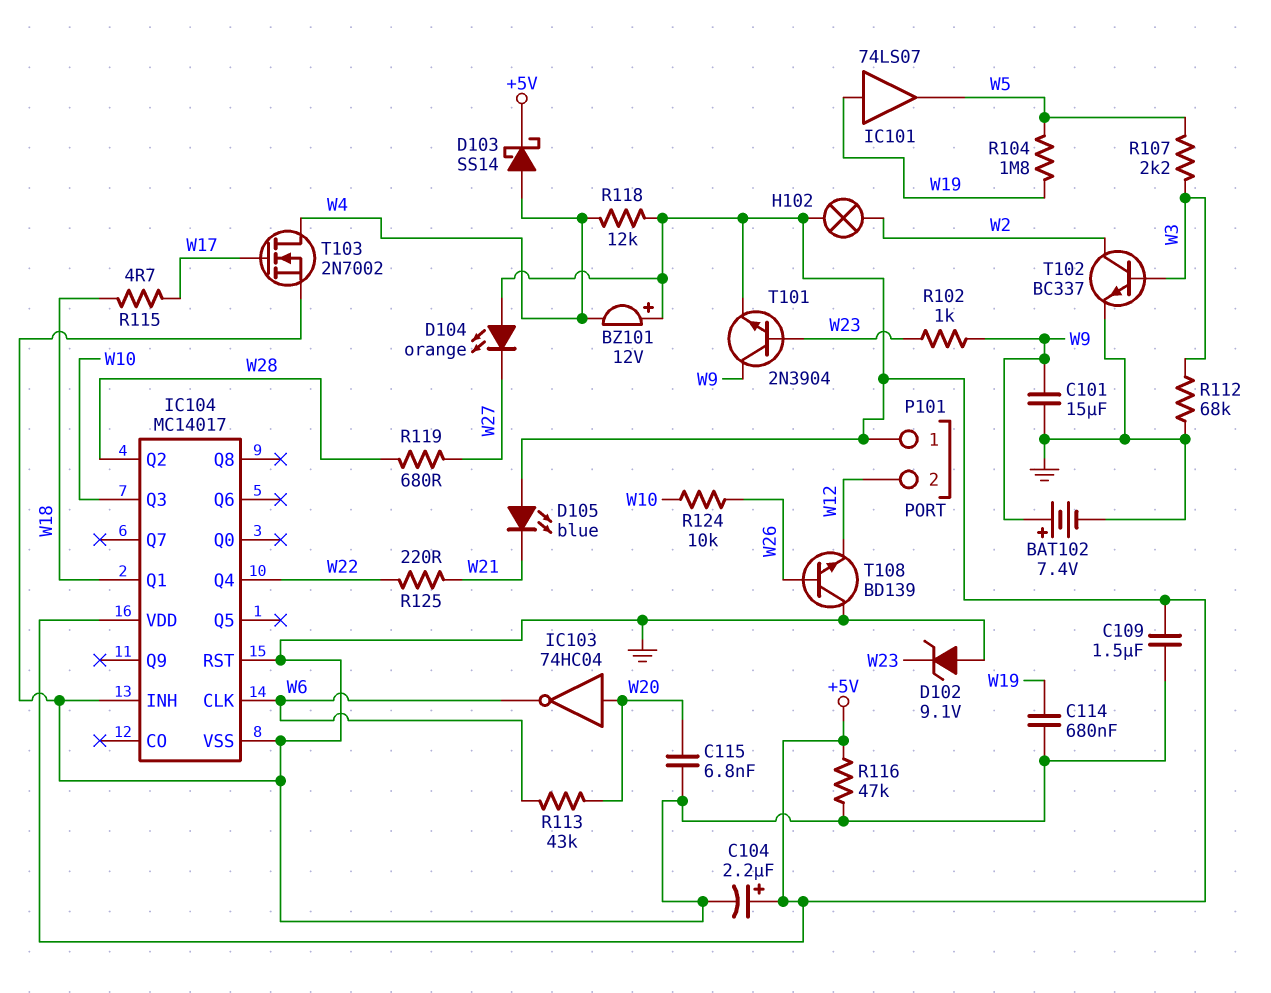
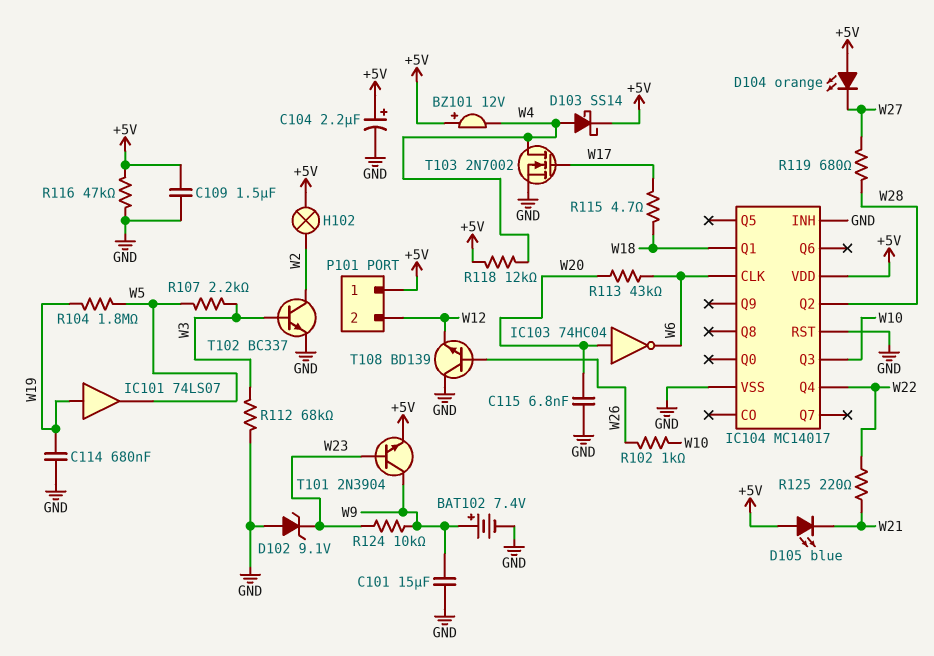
R102: 1k (W9, W23) -> 1k (W10, W26)
R124: 10k (W10, W26) -> 10k (W9, W23)

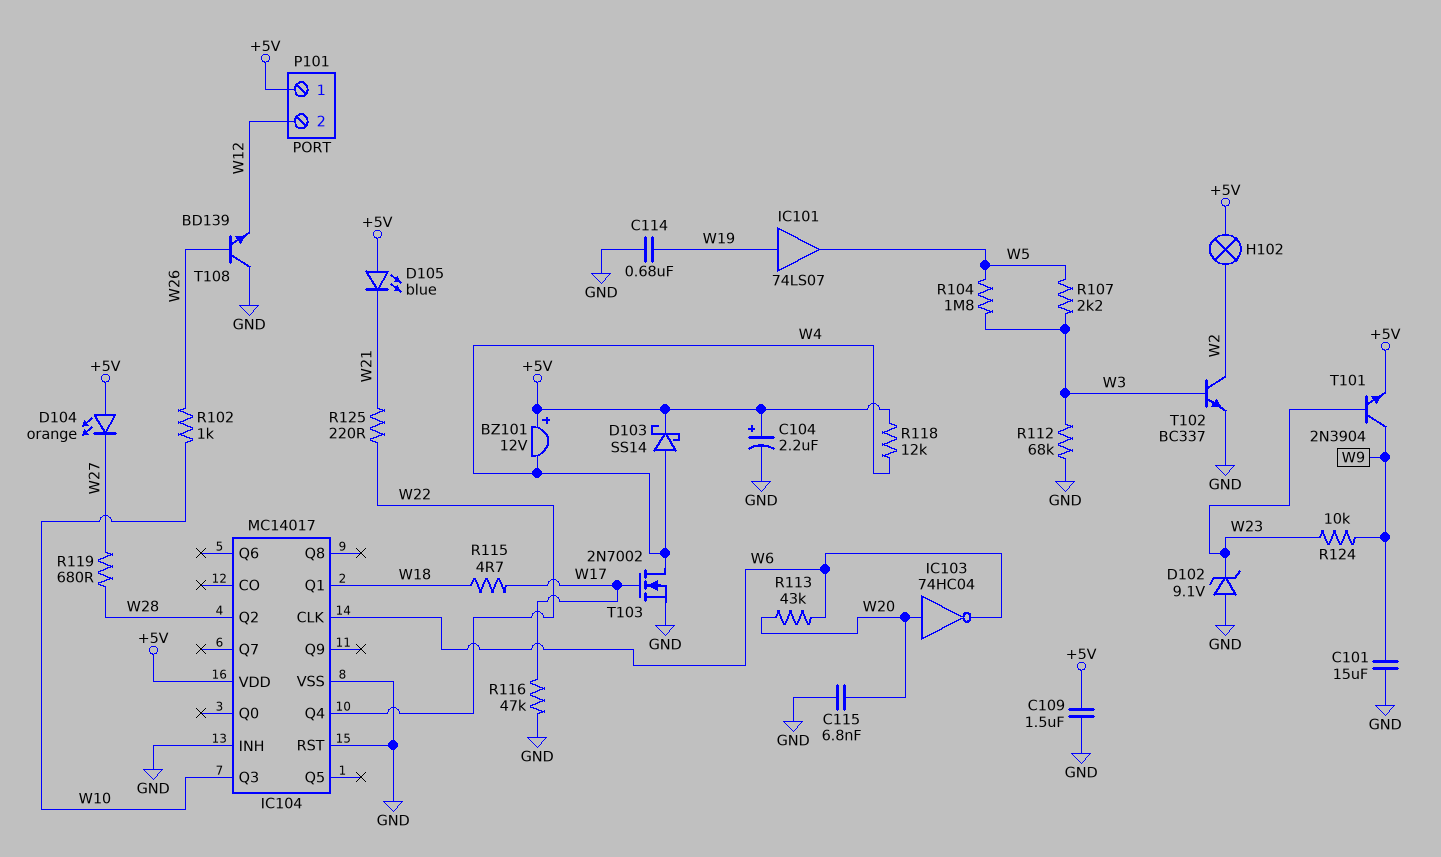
BAT102: 7.4V (plus W9, minus GND) -> none
R104: 1.8M (W5, W19) -> 1.8M (W3, W5)
R116: 47k (+5V, GND) -> 47k (GND, W17)

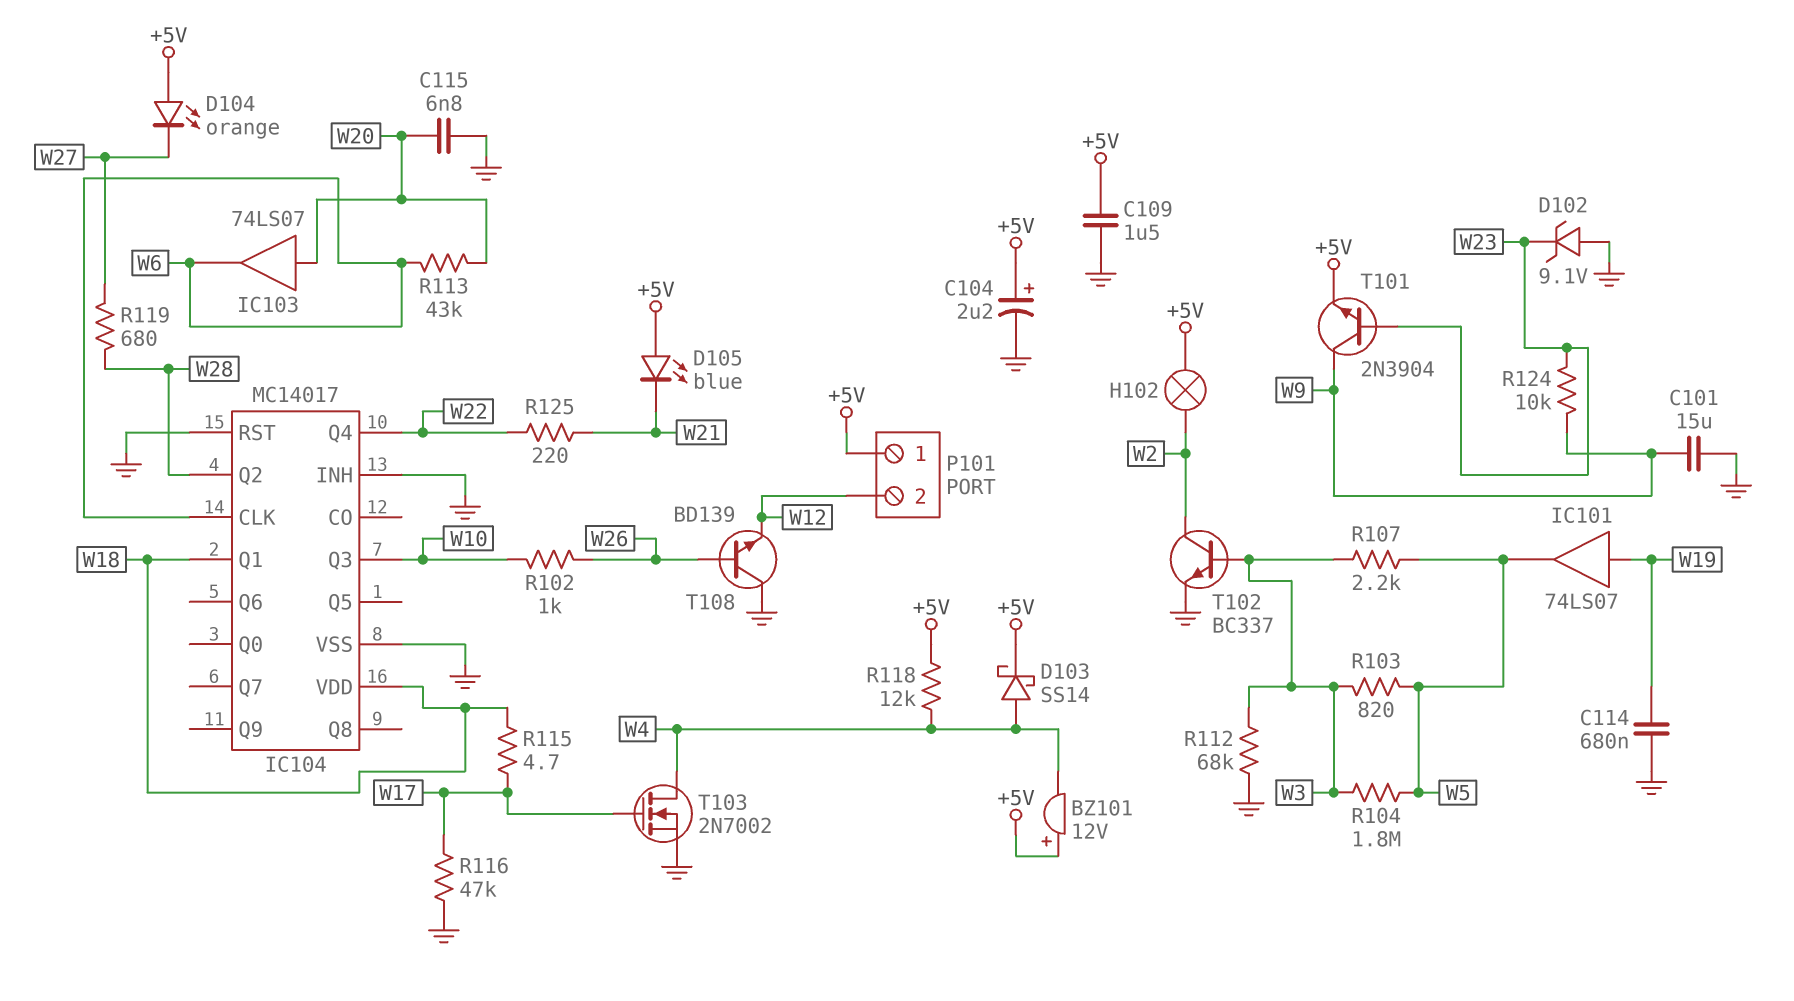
IC103: NOT 74HC04 (in W20, out W6) -> buffer 74LS07 (in W20, out W6)
IC104 pin VDD: +5V -> W18
R103: none -> 820 (W3, W5)

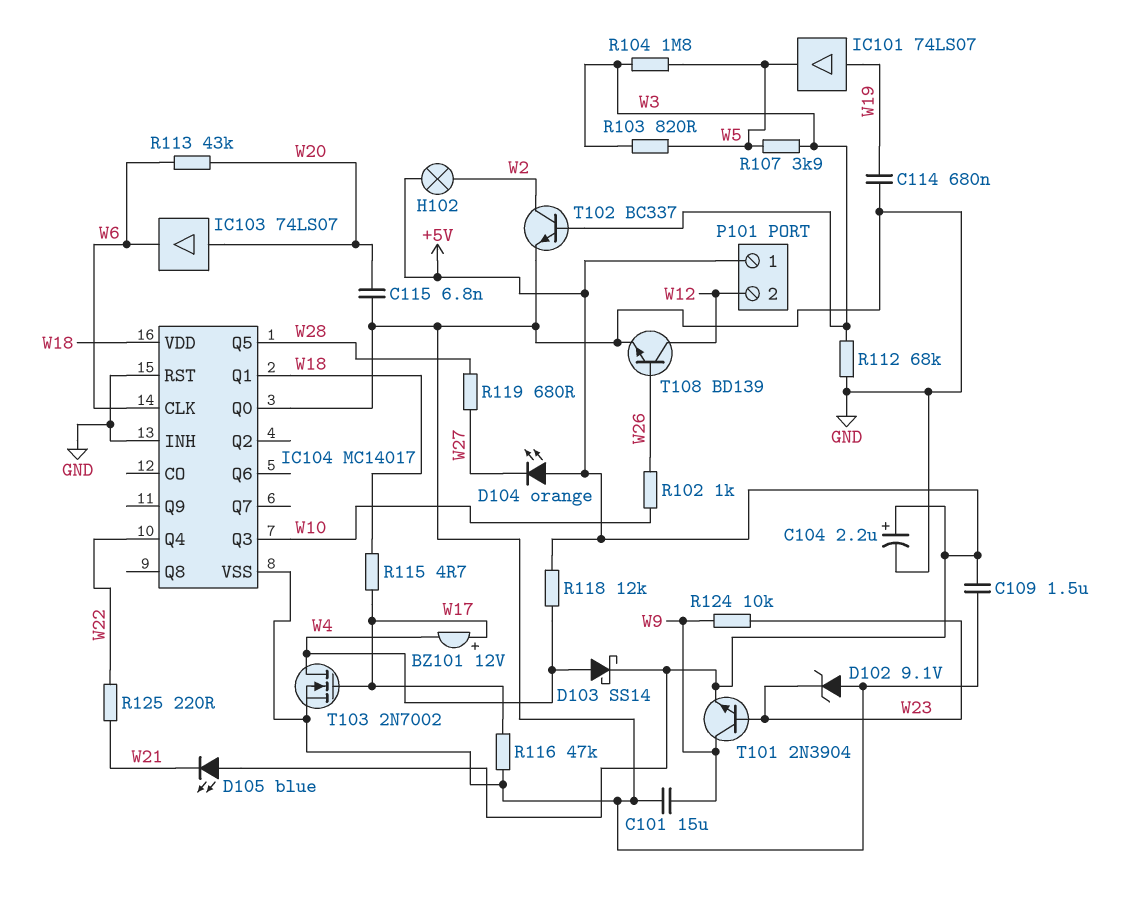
BZ101: buzzer 12V (plus +5V, minus W4) -> buzzer 12V (plus W17, minus W4)
IC104 pin Q0: none -> GND
IC104 pin Q2: W28 -> none
IC104 pin Q5: none -> W28
R107: 2.2k (W3, W5) -> 3.9k (W3, W5)
T108: NPN BD139 (B W26, C GND, E W12) -> NPN BD139 (B W26, C W12, E GND)

